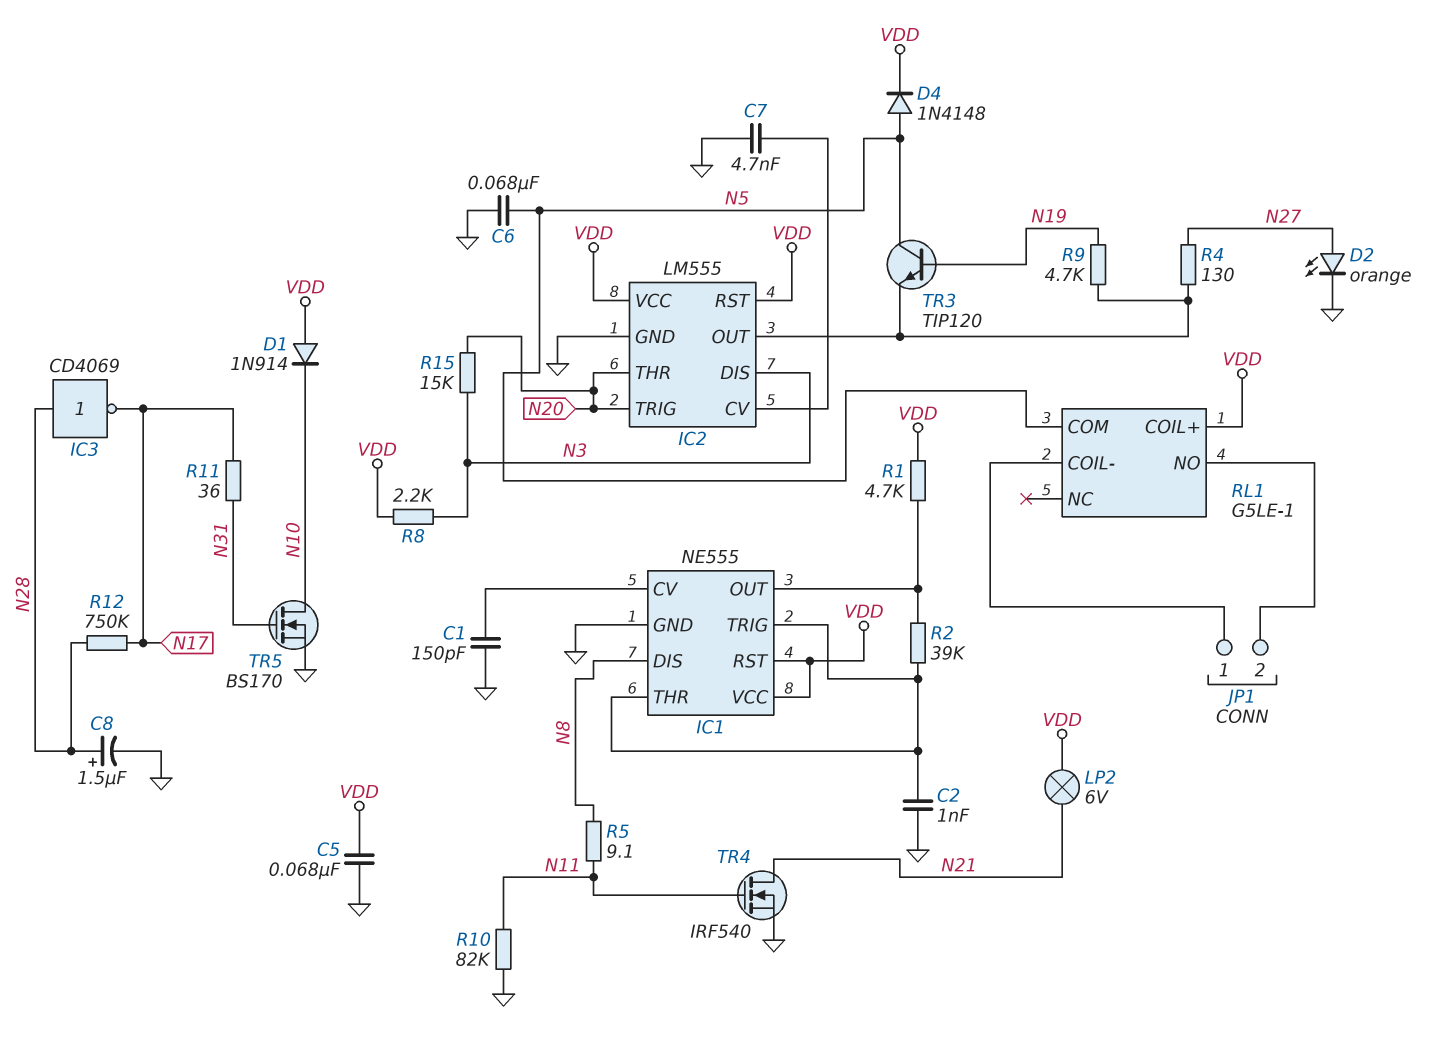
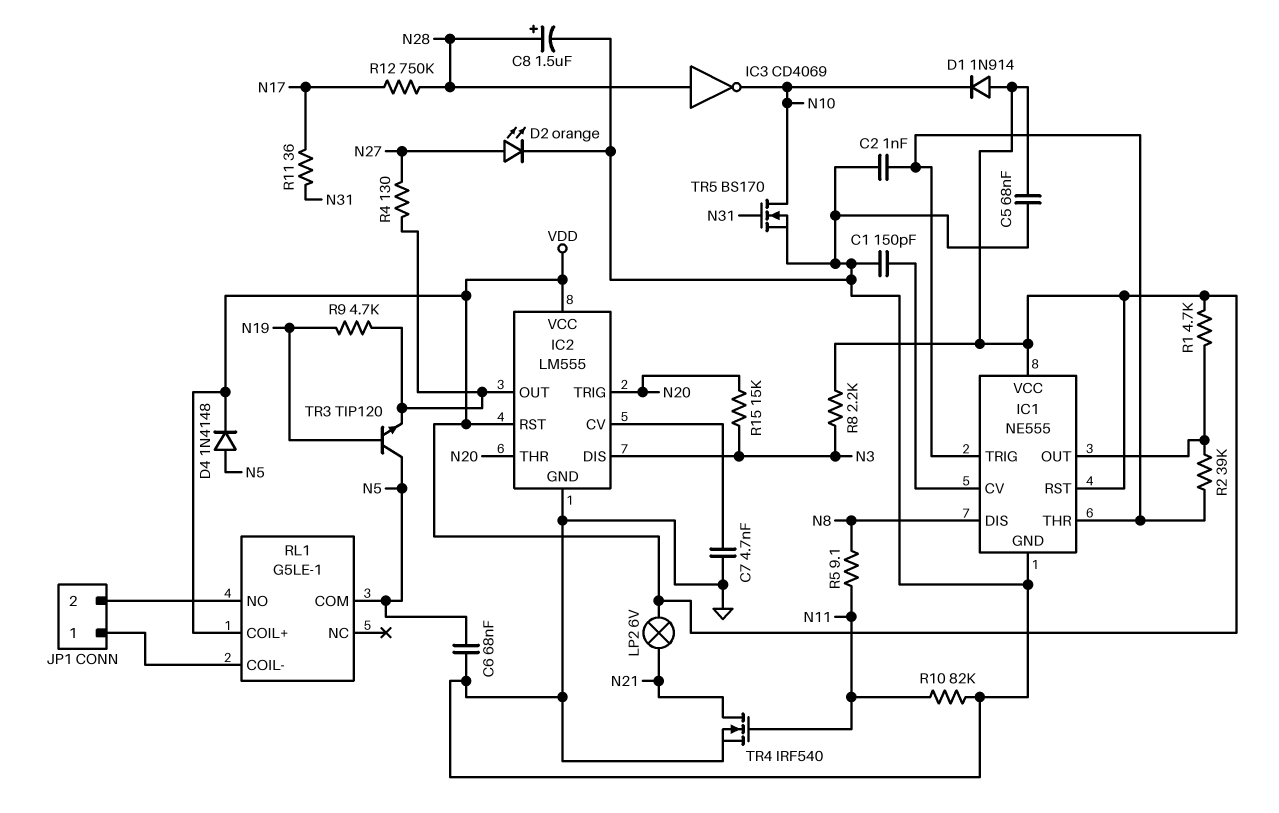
IC3: NOT CD4069 (in N28, out N17) -> NOT CD4069 (in N28, out N10)

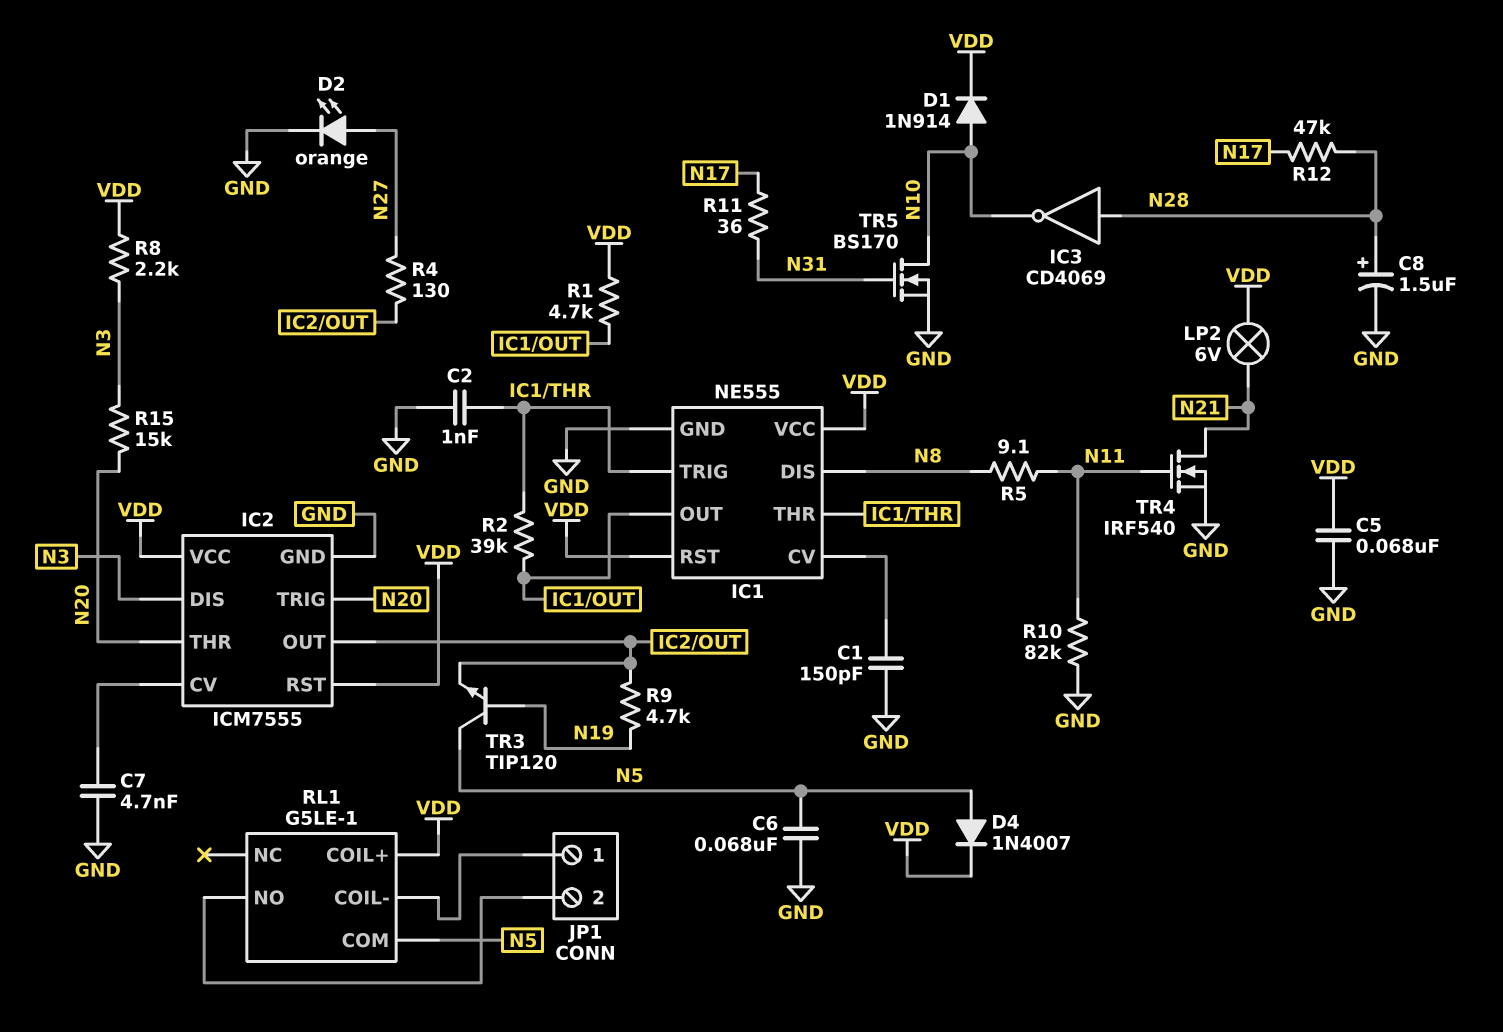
D1: diode 1N914 (A VDD, K N10) -> diode 1N914 (A N10, K VDD)
D4: diode 1N4148 (A N5, K VDD) -> diode 1N4007 (A N5, K VDD)
IC2: LM555 -> ICM7555
R12: 750k (N17, N28) -> 47k (N17, N28)

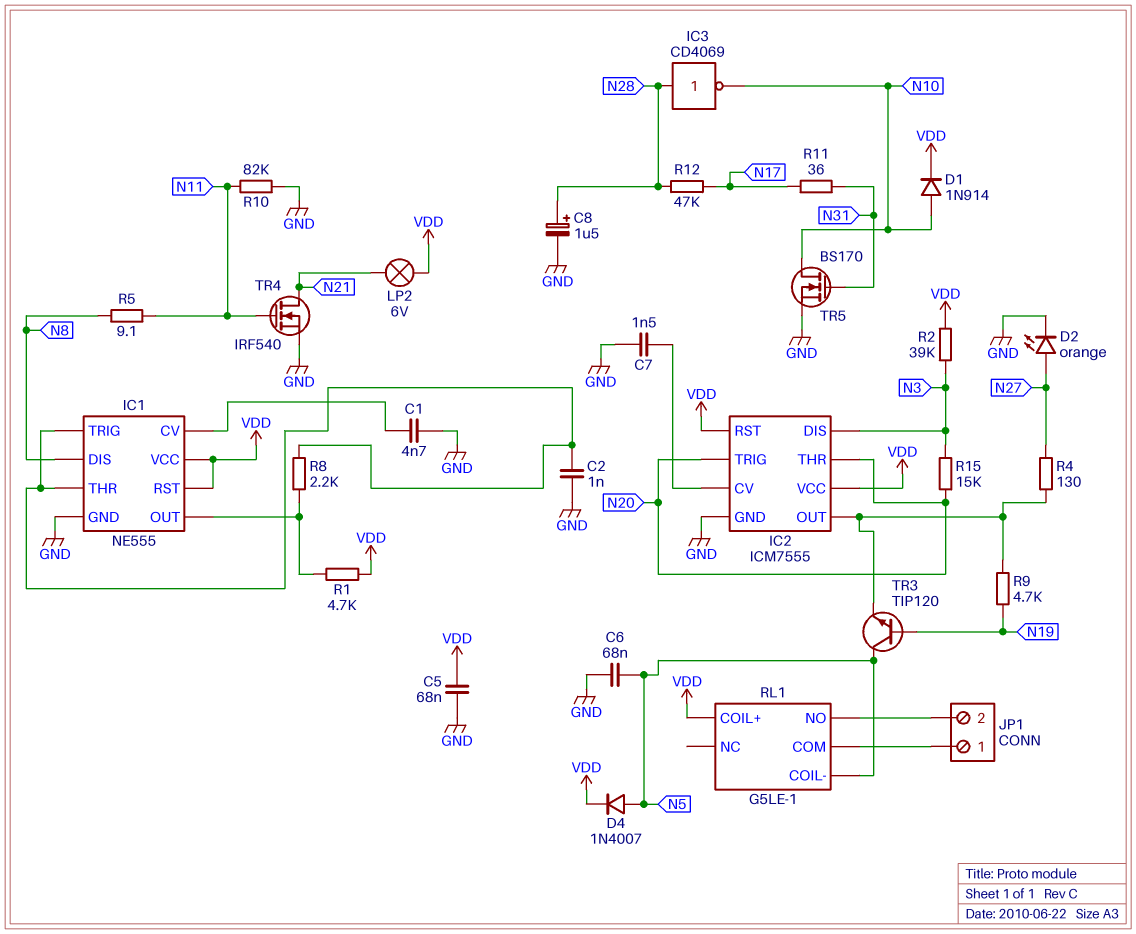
C1: 150pF (GND, IC1/CV) -> 4.7nF (GND, IC1/CV)
C7: 4.7nF (GND, IC2/CV) -> 1.5nF (GND, IC2/CV)
R2: 39k (IC1/OUT, IC1/THR) -> 39k (N3, VDD)
R8: 2.2k (N3, VDD) -> 2.2k (IC1/OUT, IC1/THR)
RL1 pin COIL-: JP1/1 -> N5
RL1 pin COM: N5 -> JP1/1

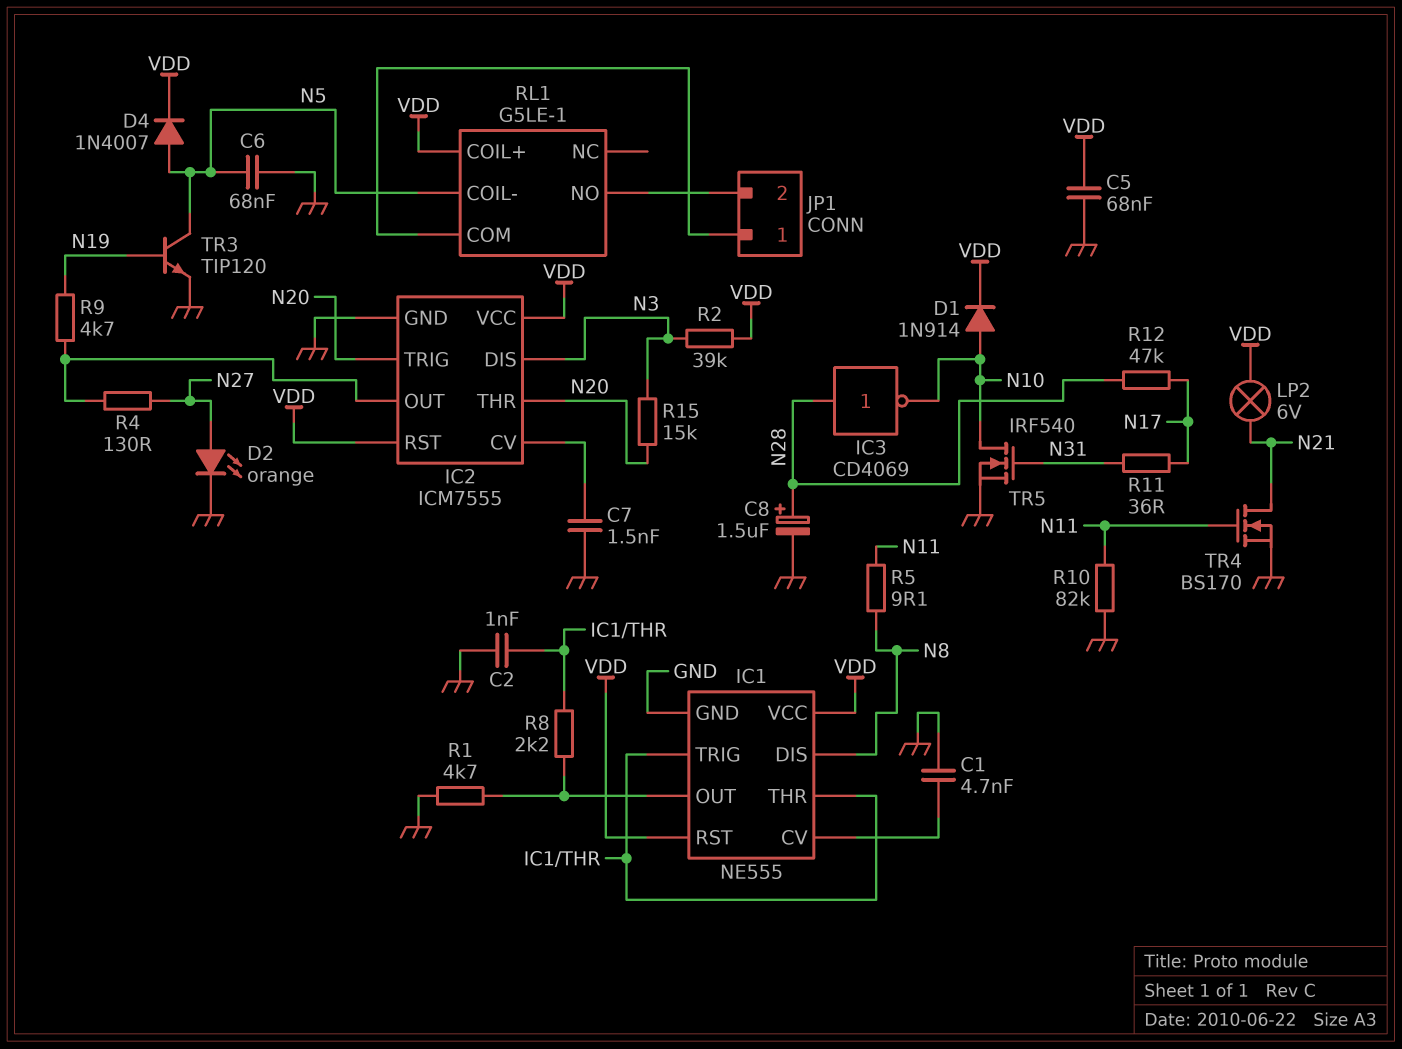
R1: 4.7k (IC1/OUT, VDD) -> 4.7k (GND, IC1/OUT)
TR3: NPN TIP120 (B N19, C N5, E IC2/OUT) -> NPN TIP120 (B N19, C N5, E GND)
TR4: NMOS IRF540 (G N11, D N21, S GND) -> NMOS BS170 (G N11, D N21, S GND)
TR5: NMOS BS170 (G N31, D N10, S GND) -> NMOS IRF540 (G N31, D N10, S GND)

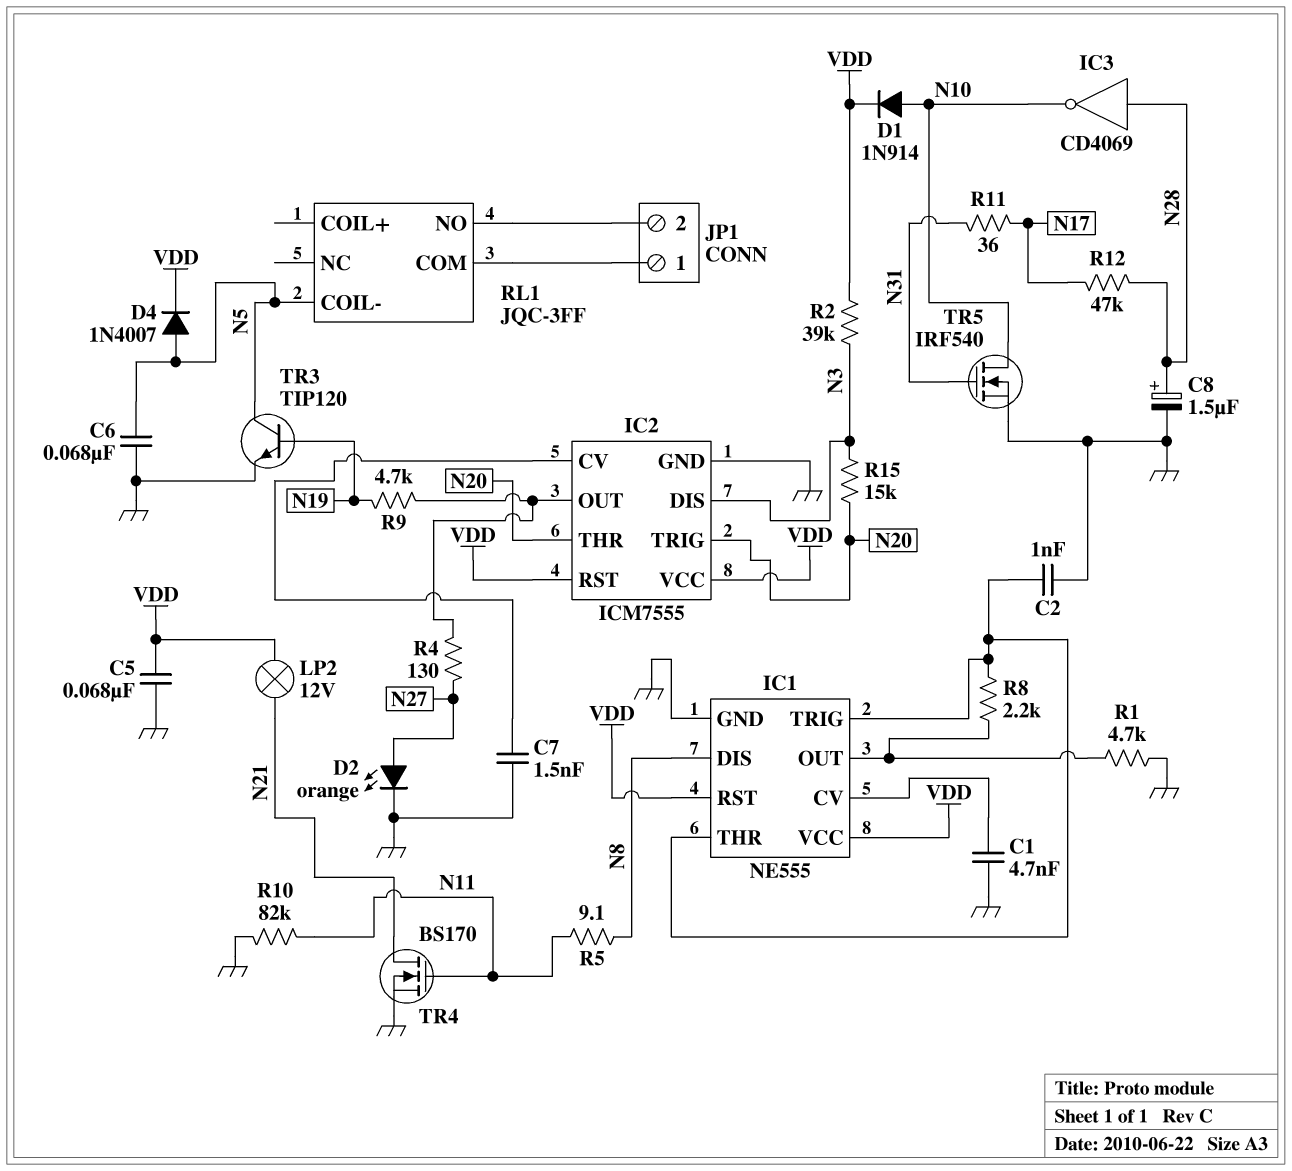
LP2: lamp 6V (N21, VDD) -> lamp 12V (N21, VDD)
RL1: G5LE-1 -> JQC-3FF
RL1 pin COIL+: VDD -> none

